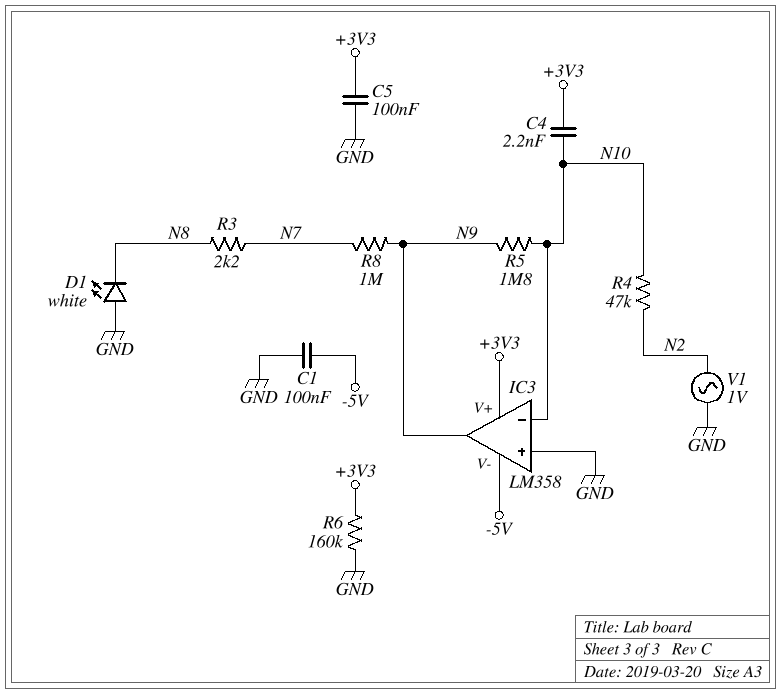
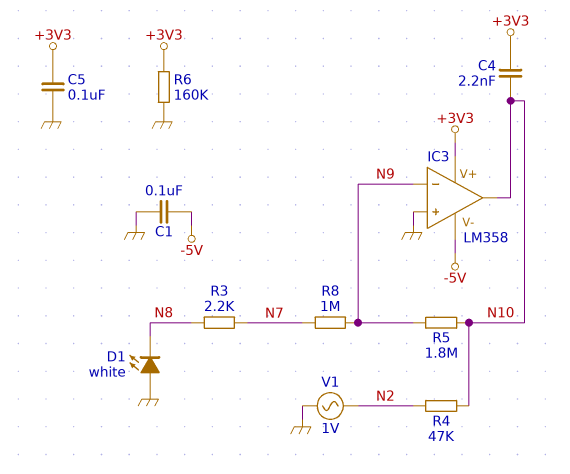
IC3 pin in-: N10 -> N9
IC3 pin out: N9 -> N10

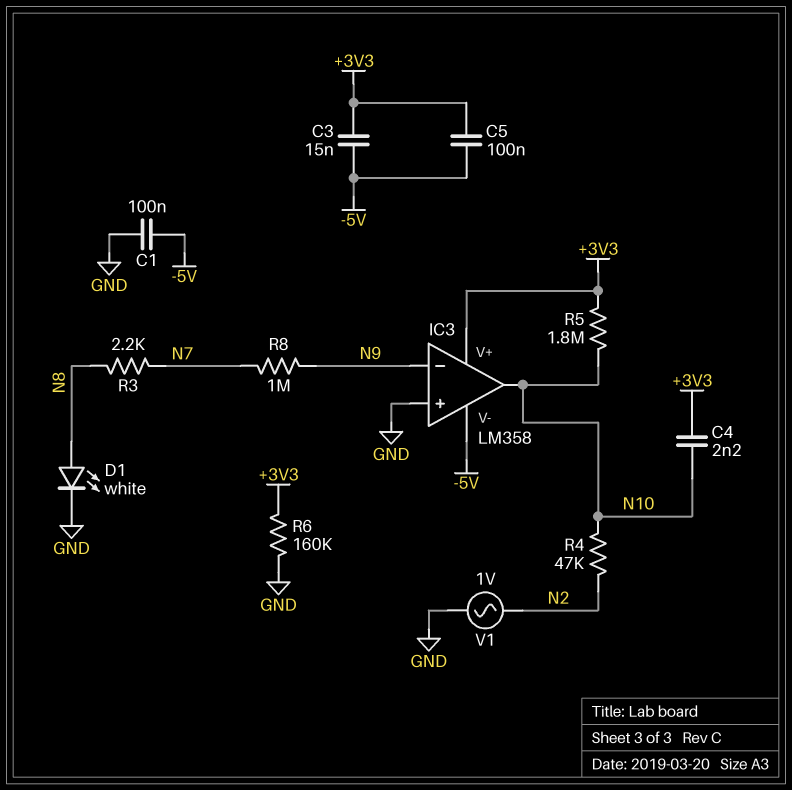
C3: none -> 15nF (+3V3, -5V)
C5: 100nF (+3V3, GND) -> 100nF (+3V3, -5V)
D1: LED white (A GND, K N8) -> LED white (A N8, K GND)
R5: 1.8M (N9, N10) -> 1.8M (+3V3, N10)

